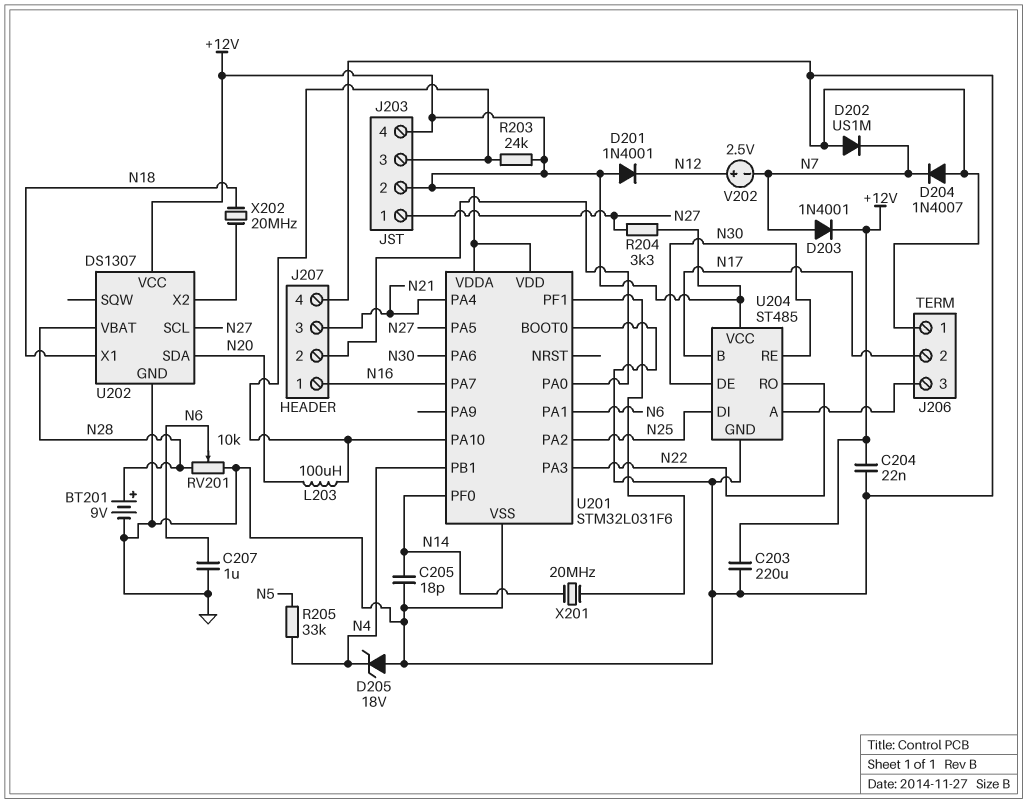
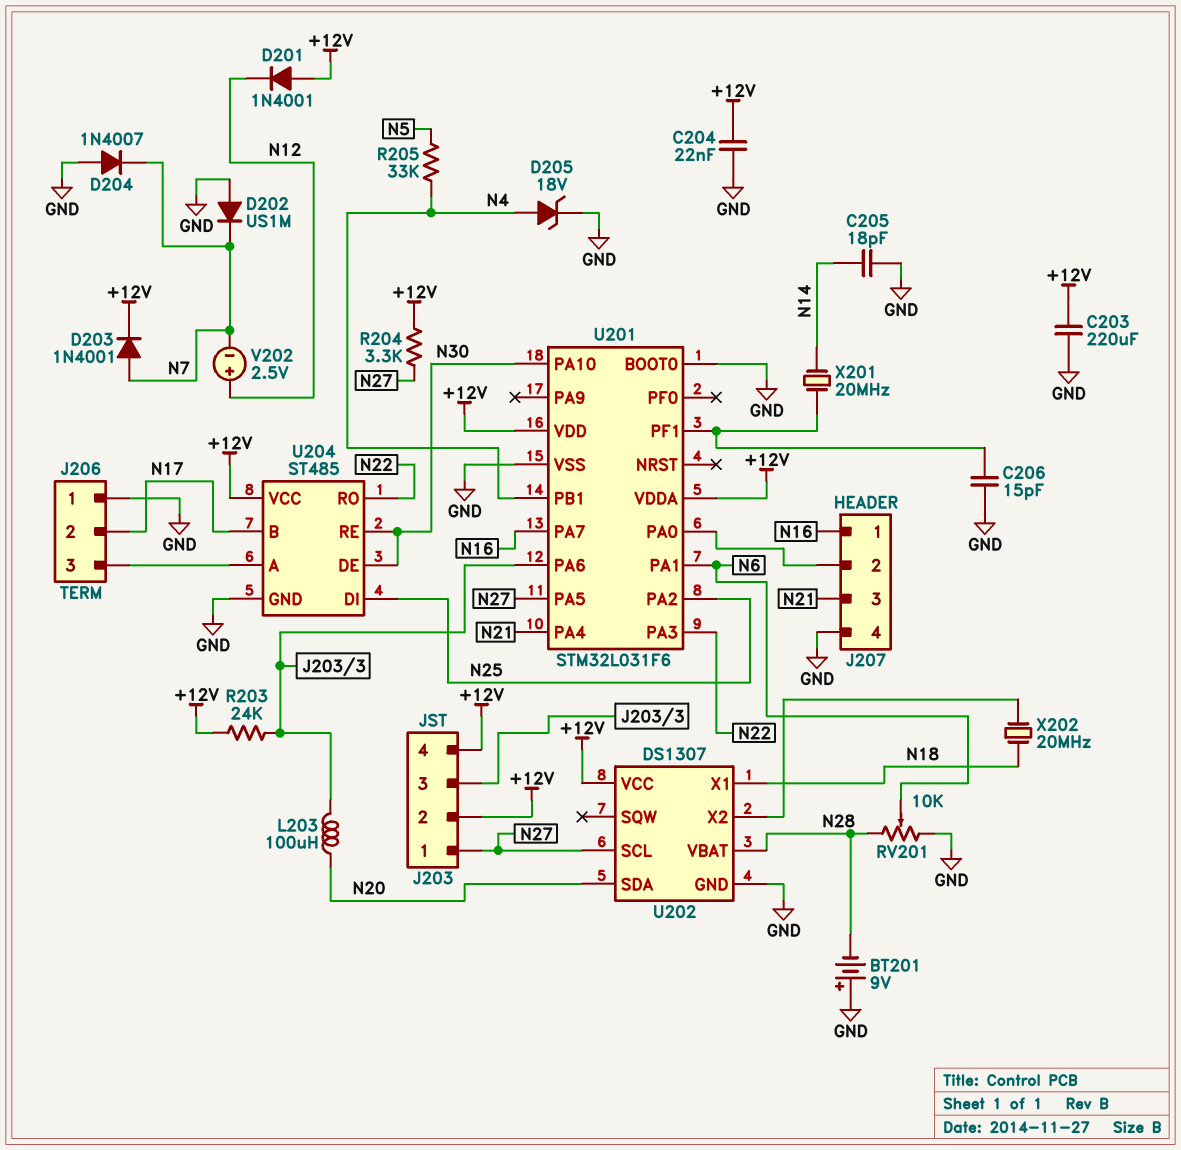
BT201: 9V (plus N28, minus GND) -> 9V (plus GND, minus N28)
C206: none -> 15pF (GND, U201/PF1)
C207: 1uF (GND, N6) -> none
D205: zener 18V (A GND, K N4) -> zener 18V (A N4, K GND)
U201 pin PA6: N30 -> J203/3
U201 pin PA10: J203/3 -> N30
U201 pin PF0: N14 -> none

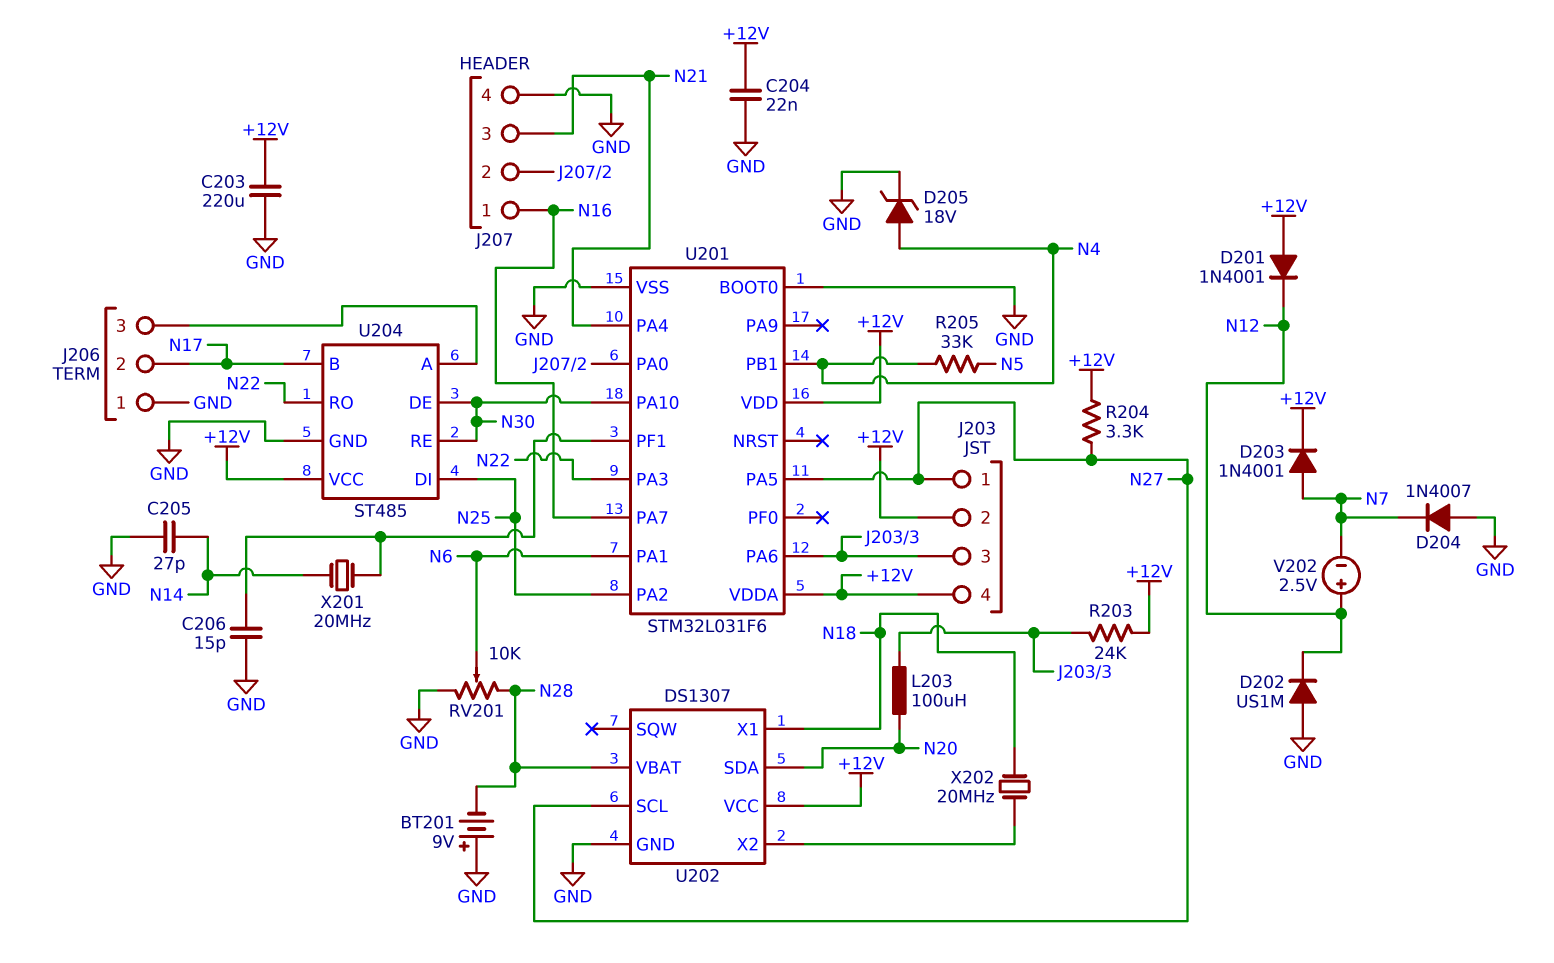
C205: 18pF (GND, N14) -> 27pF (GND, N14)
D202: diode US1M (A GND, K N7) -> diode US1M (A GND, K N12)

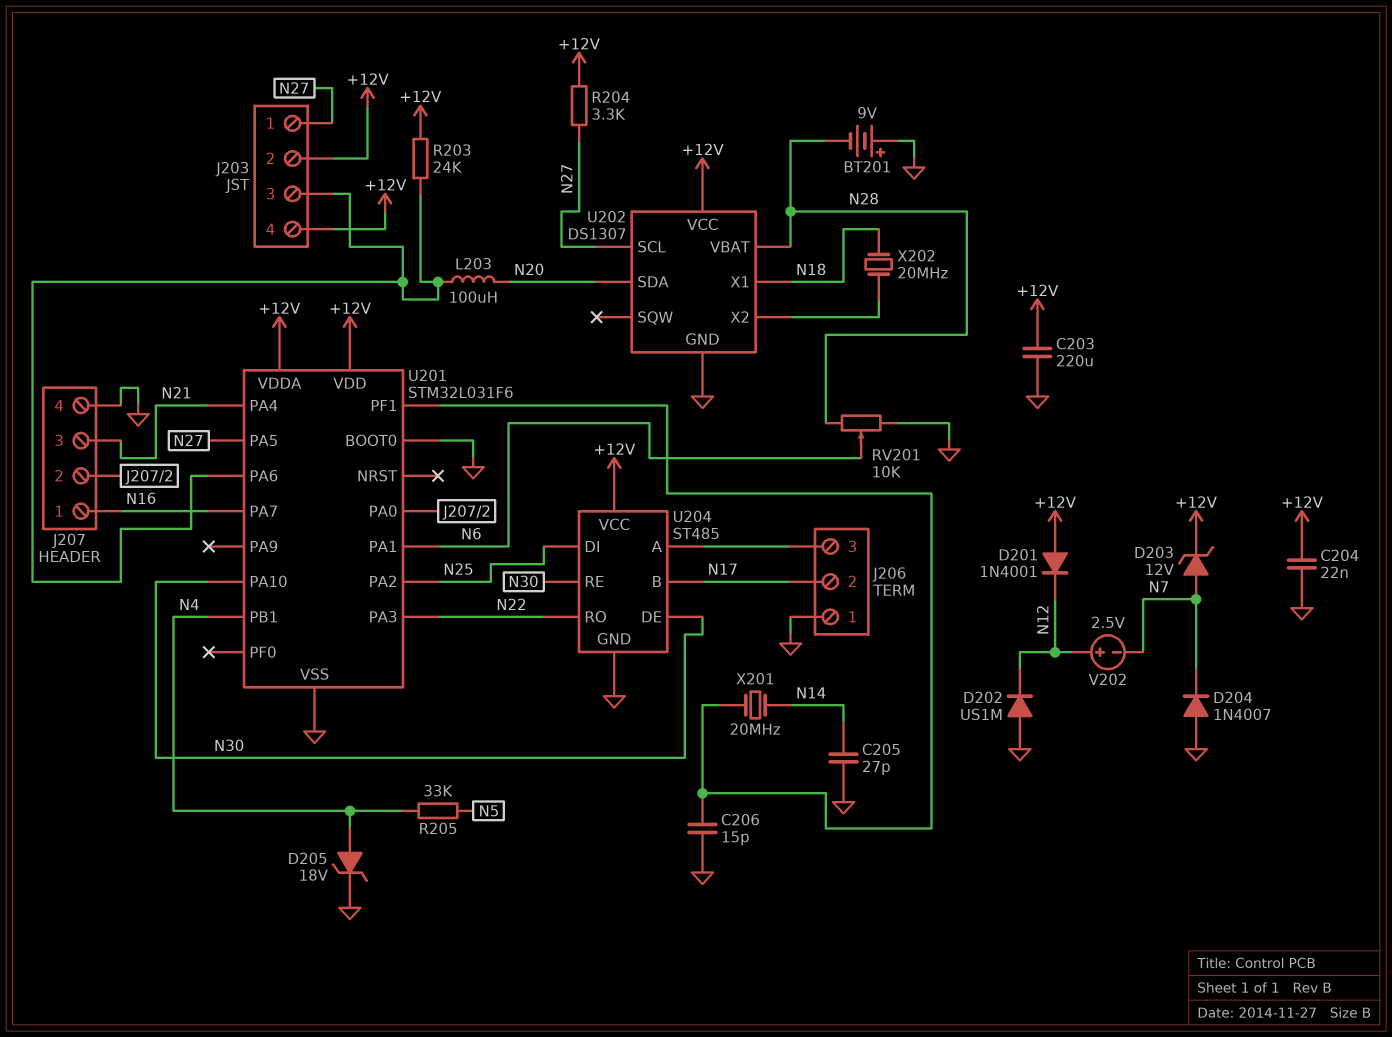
D203: diode 1N4001 (A N7, K +12V) -> zener 12V (A N7, K +12V)

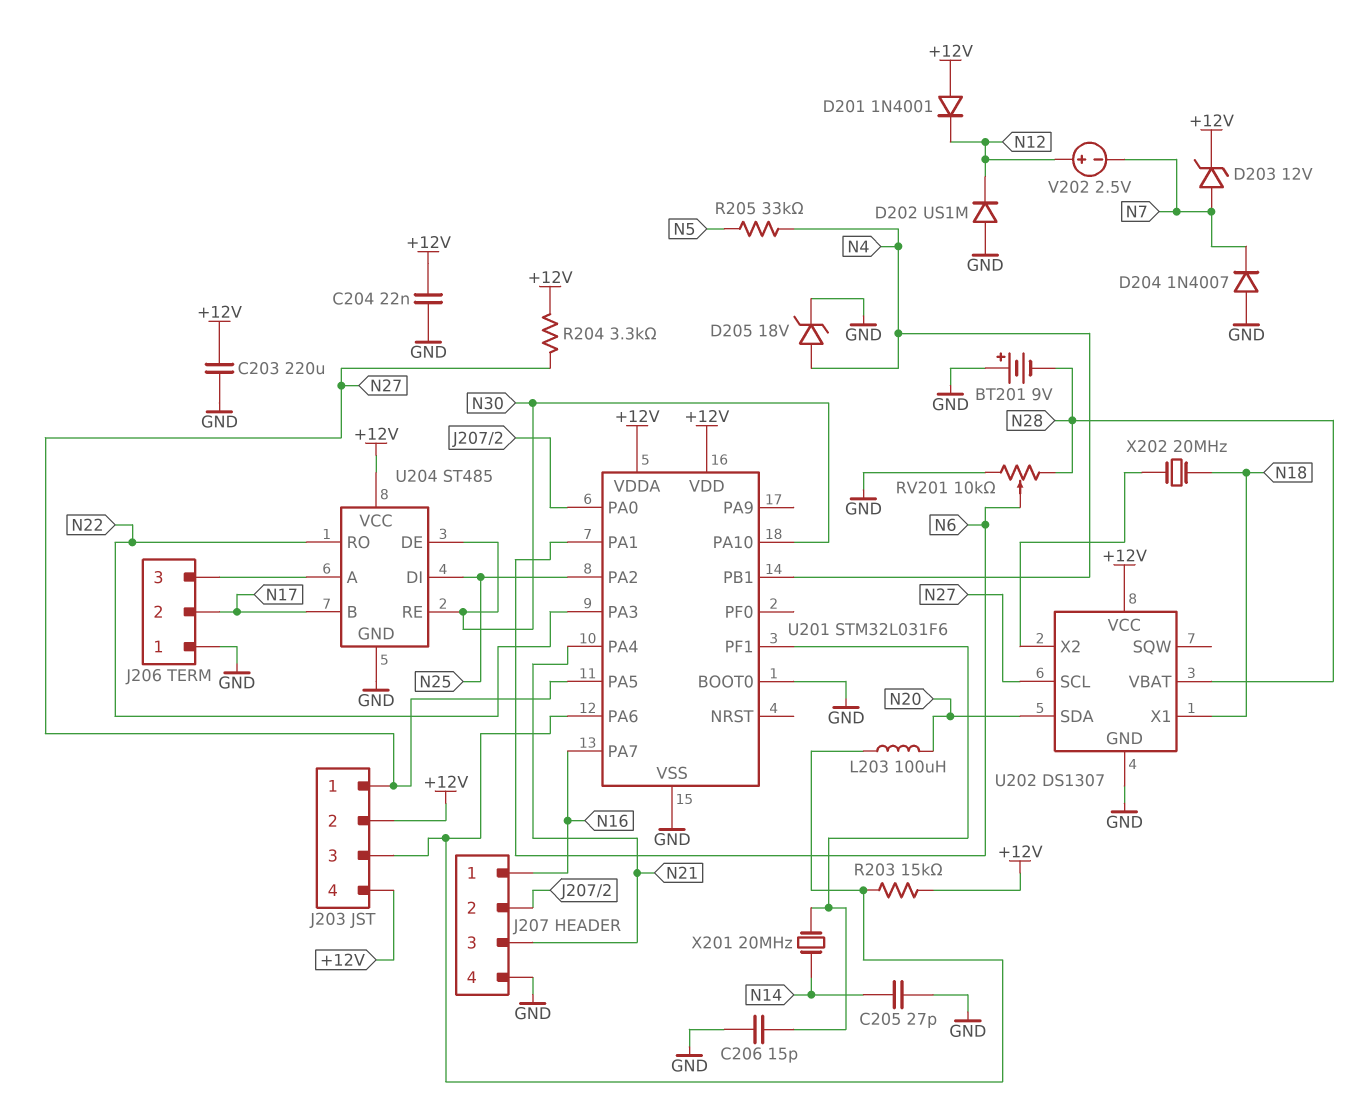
R203: 24k (+12V, J203/3) -> 15k (+12V, J203/3)

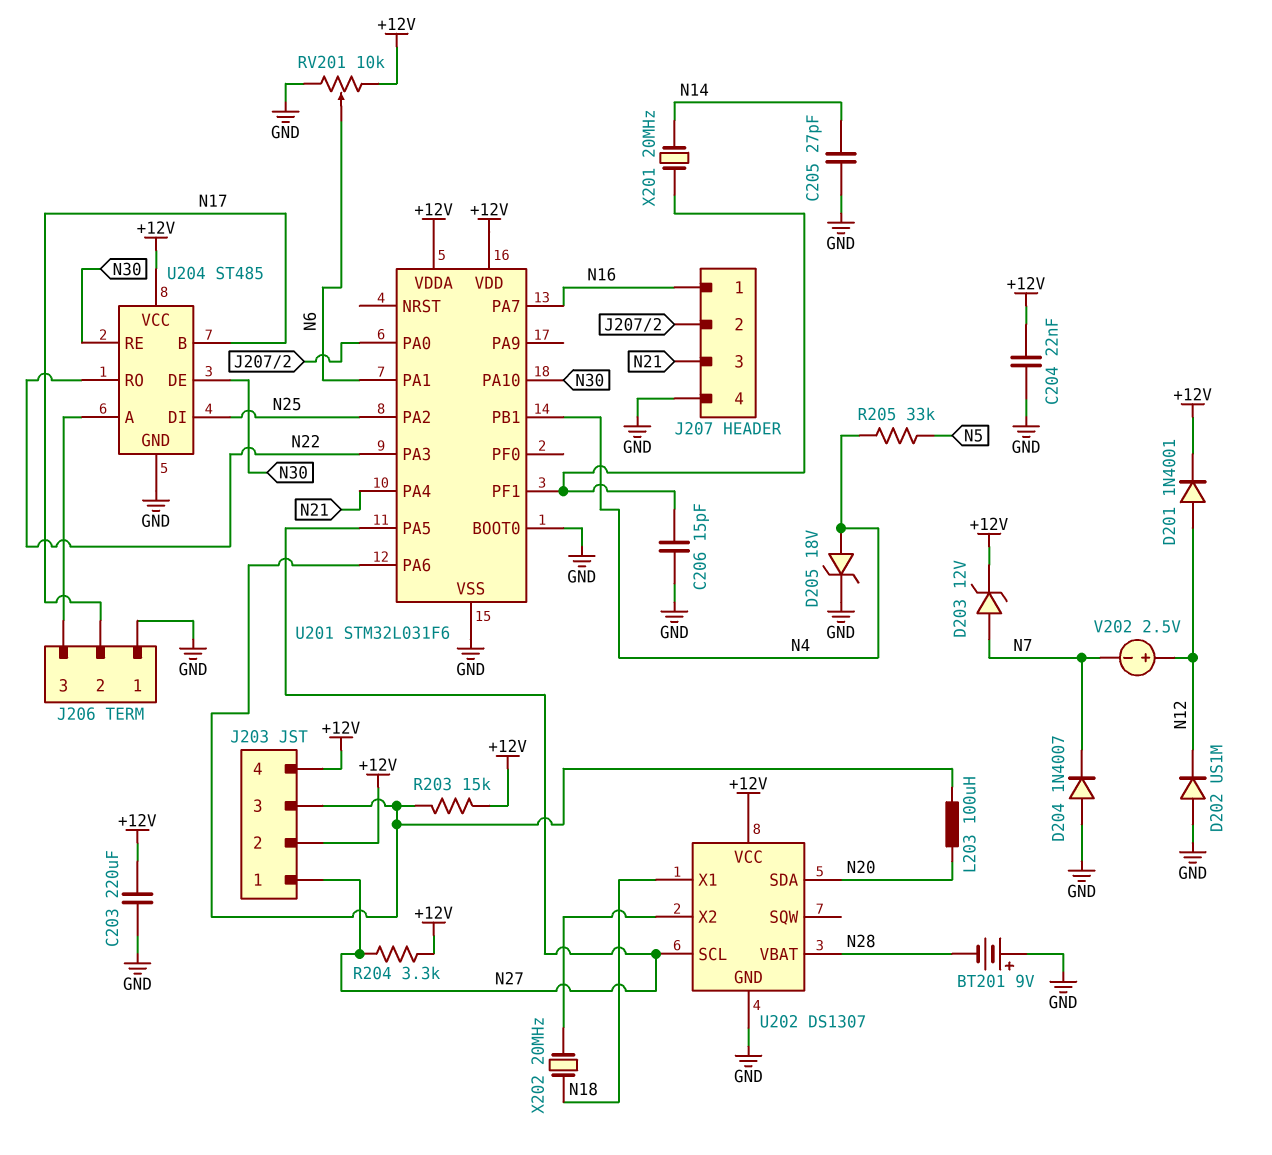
D201: diode 1N4001 (A +12V, K N12) -> diode 1N4001 (A N12, K +12V)
RV201: 10k (GND, N28, wiper N6) -> 10k (+12V, GND, wiper N6)

